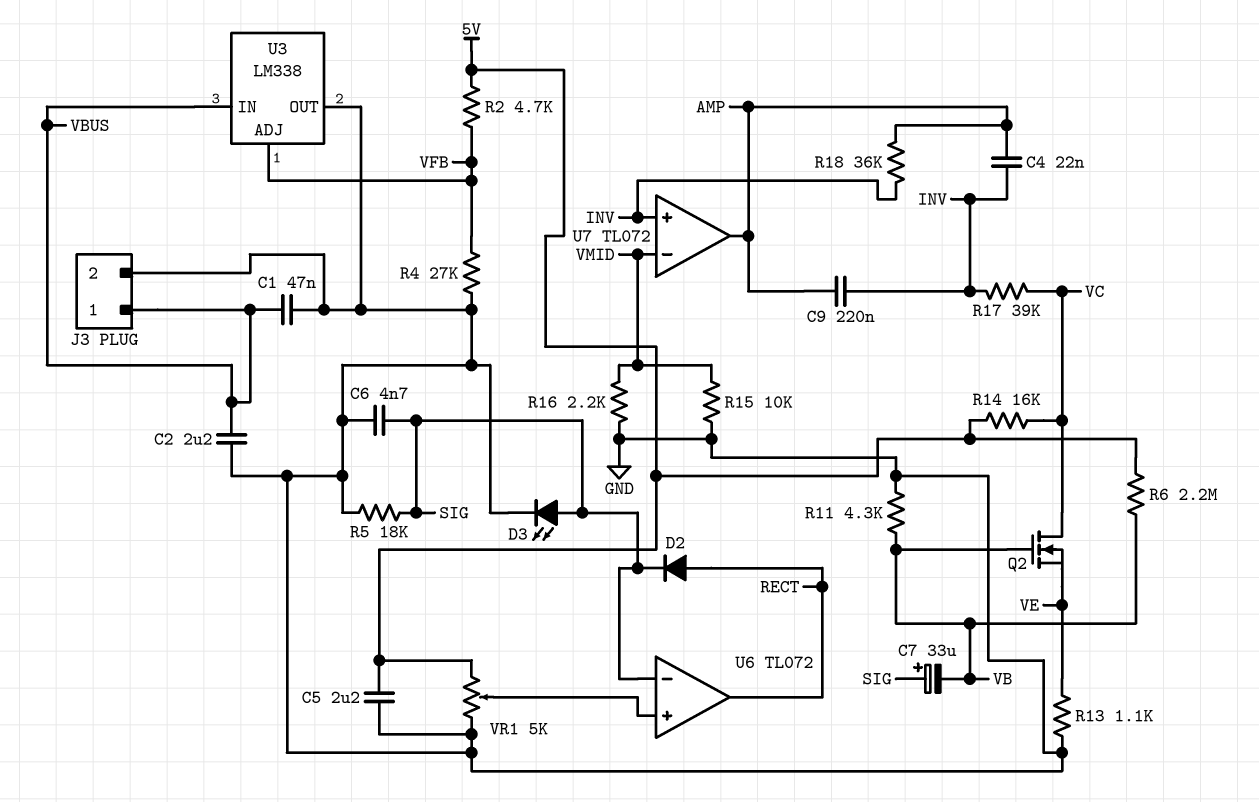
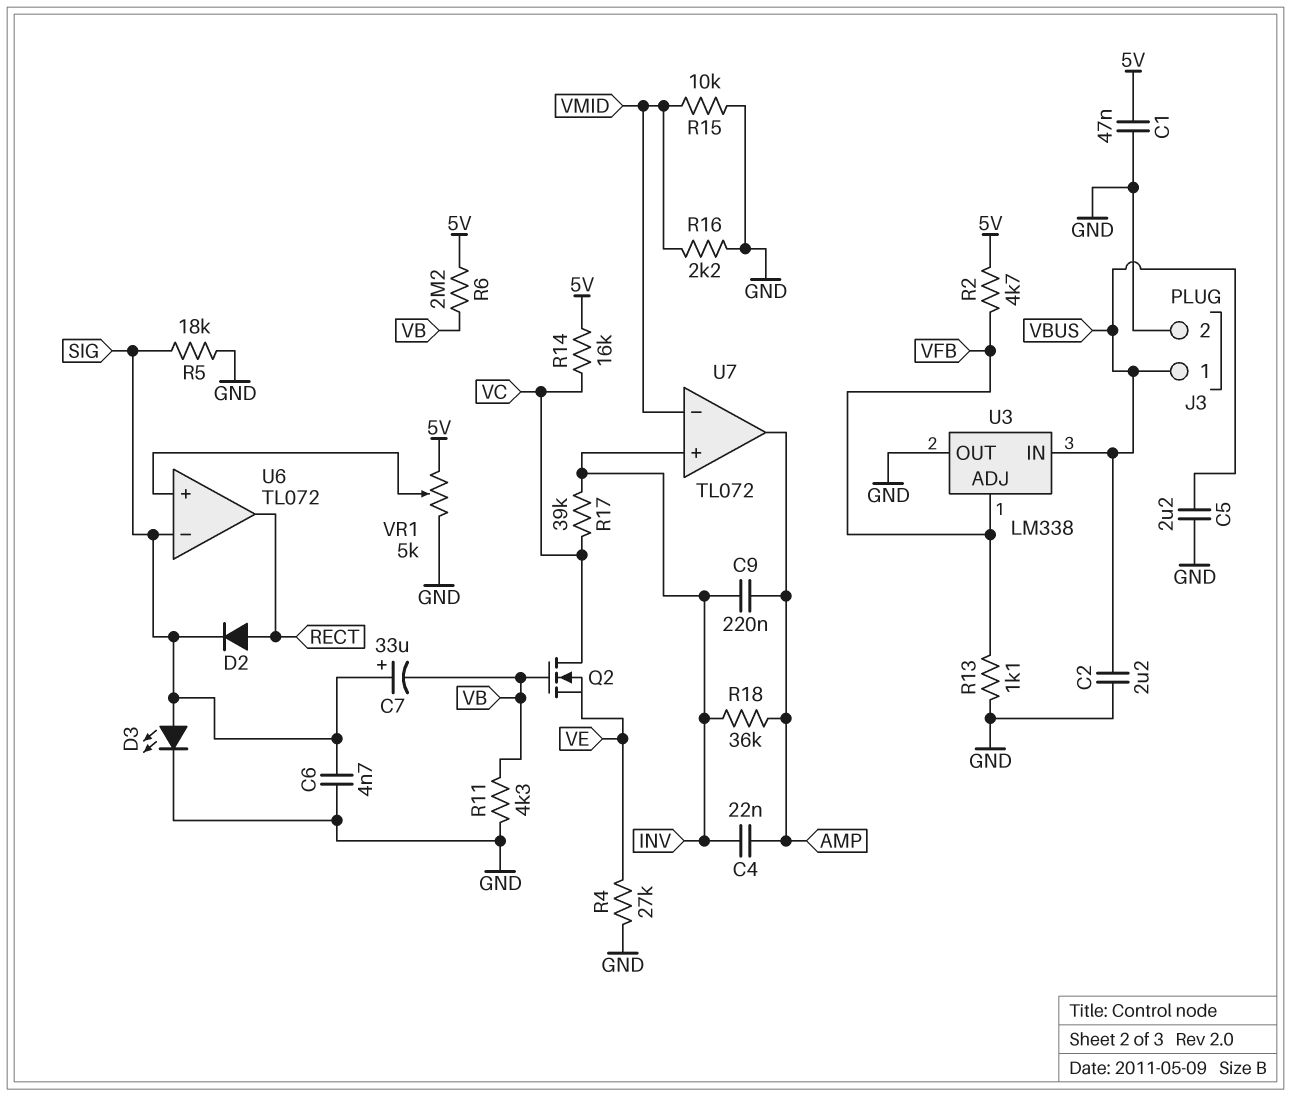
C1: 47nF (GND, VBUS) -> 47nF (5V, GND)
C5: 2.2uF (5V, GND) -> 2.2uF (GND, VBUS)
R4: 27k (GND, VFB) -> 27k (GND, VE)
R13: 1.1k (GND, VE) -> 1.1k (GND, VFB)

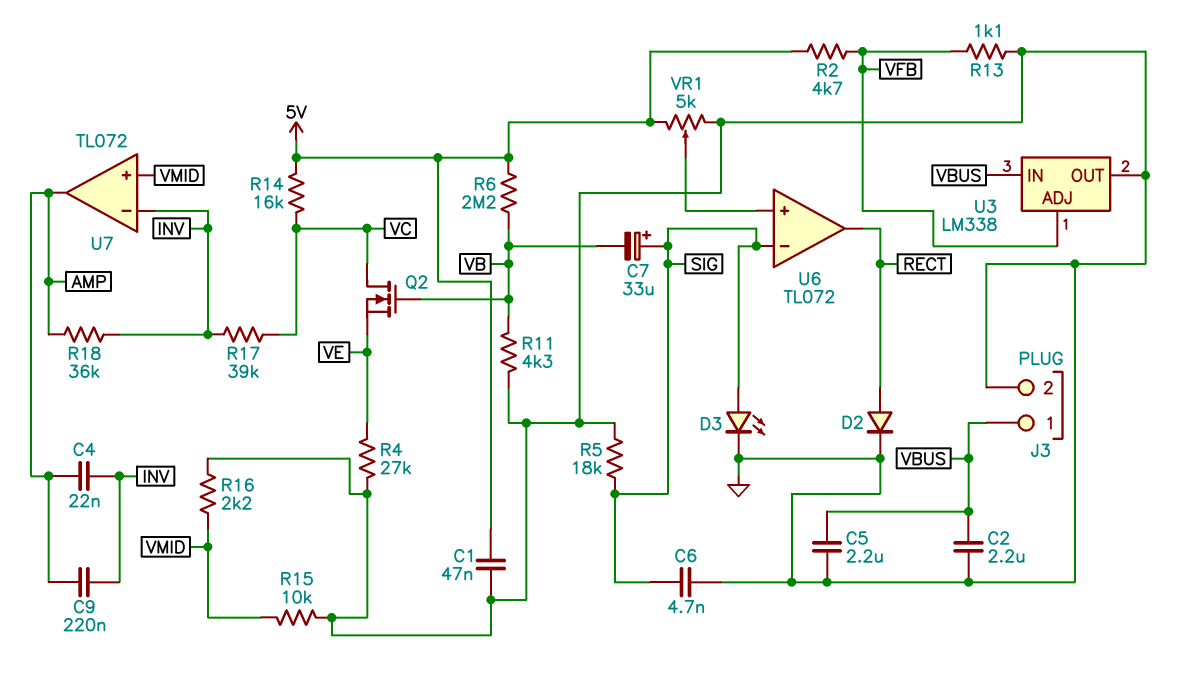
D2: diode (A RECT, K SIG) -> diode (A RECT, K GND)
U7 pin in+: INV -> VMID
U7 pin in-: VMID -> INV

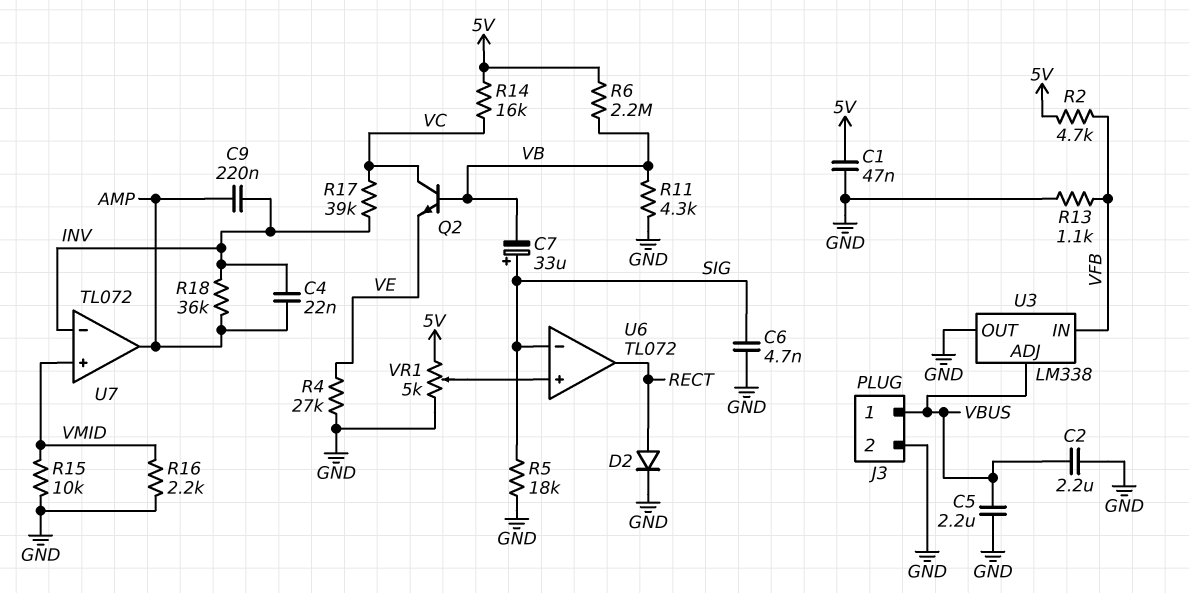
D3: LED (A SIG, K GND) -> none
Q2: NMOS (G VB, D VC, S VE) -> NPN (B VB, C VC, E VE)
U3 pin ADJ: VFB -> VBUS
U3 pin IN: VBUS -> VFB

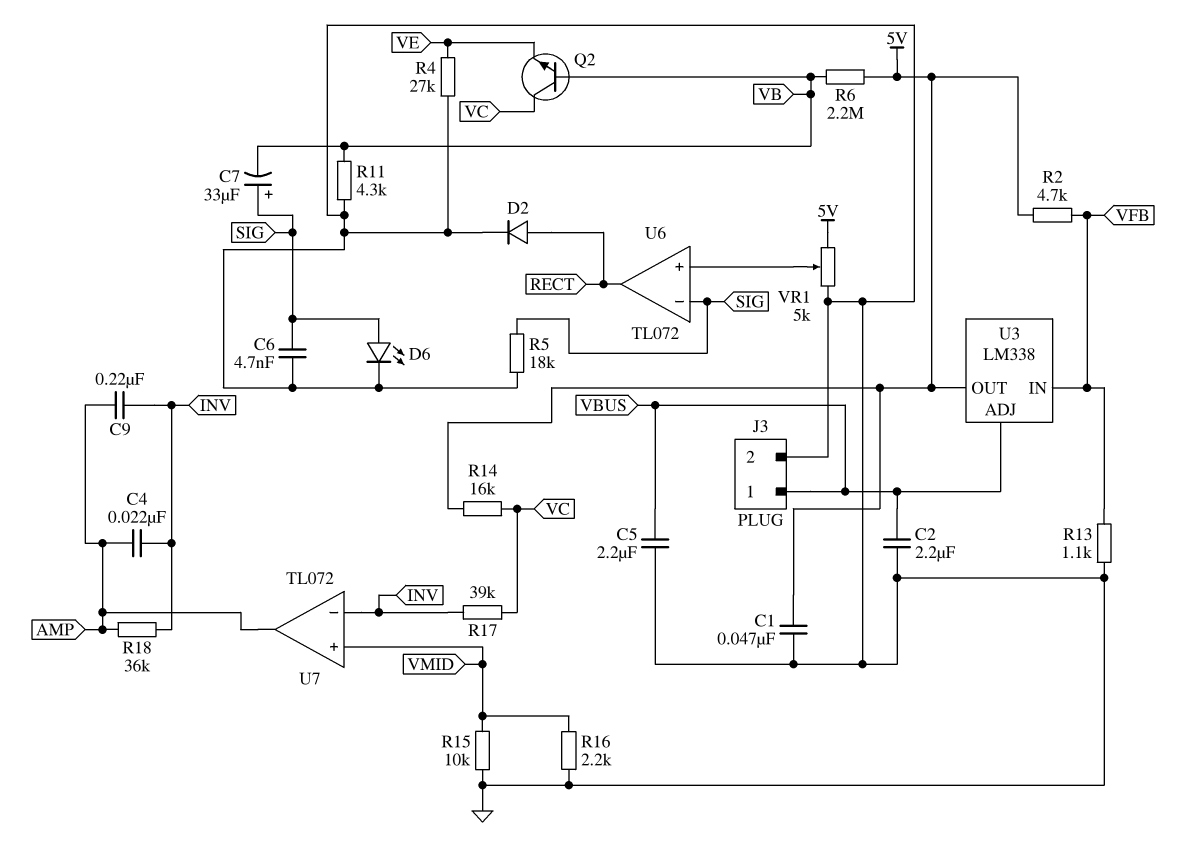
D6: none -> LED (A SIG, K GND)
U3 pin OUT: GND -> 5V

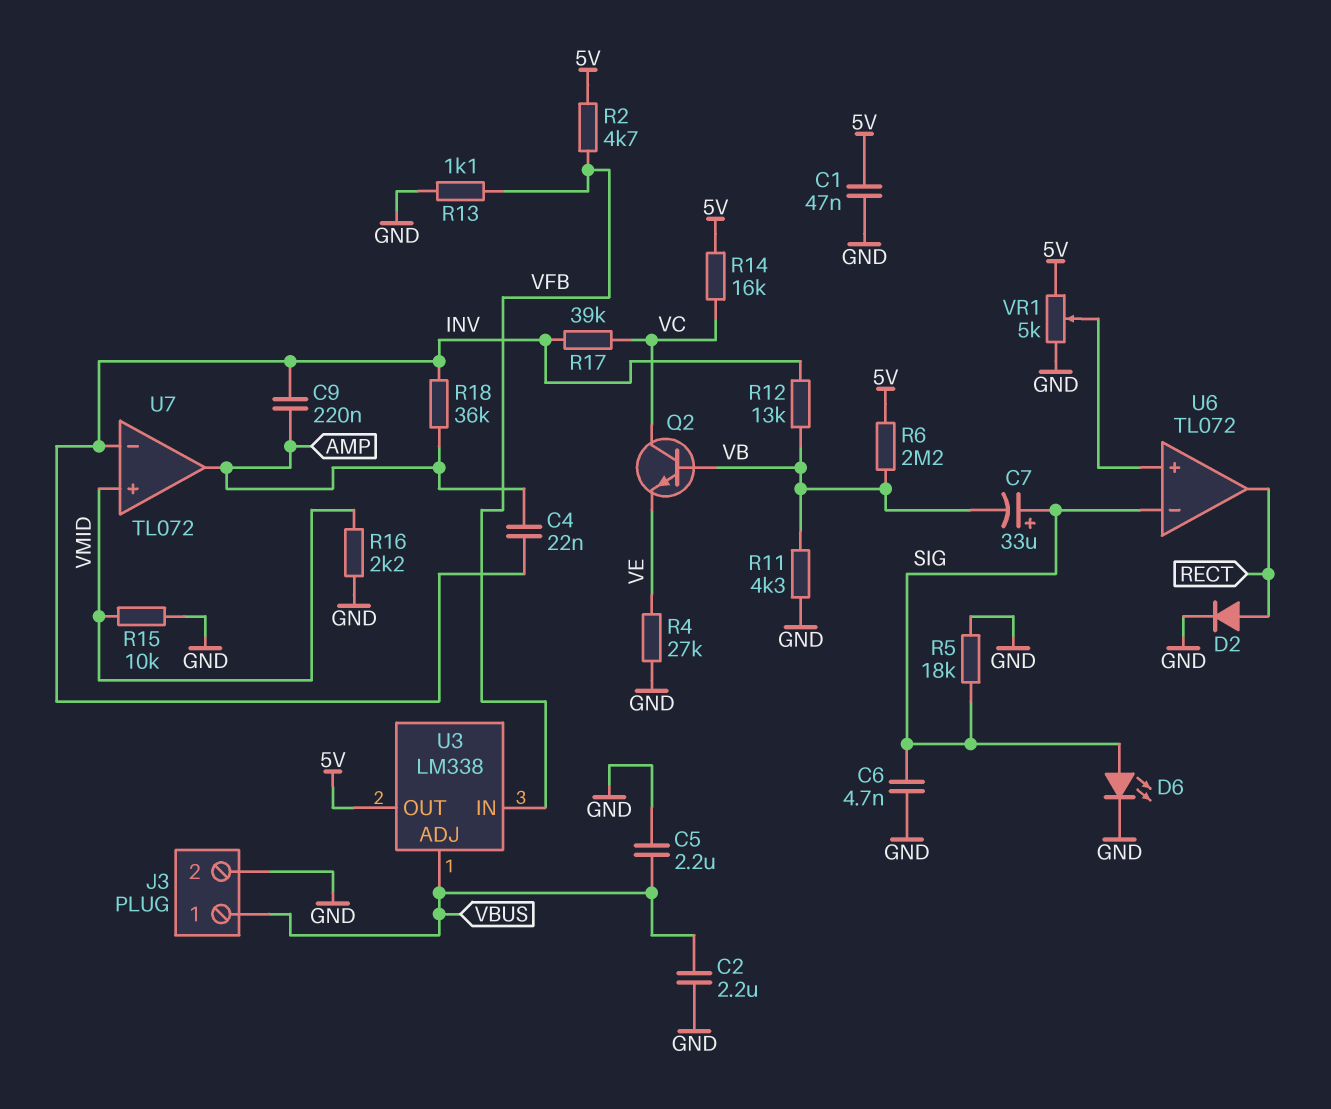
R12: none -> 13k (INV, VB)

